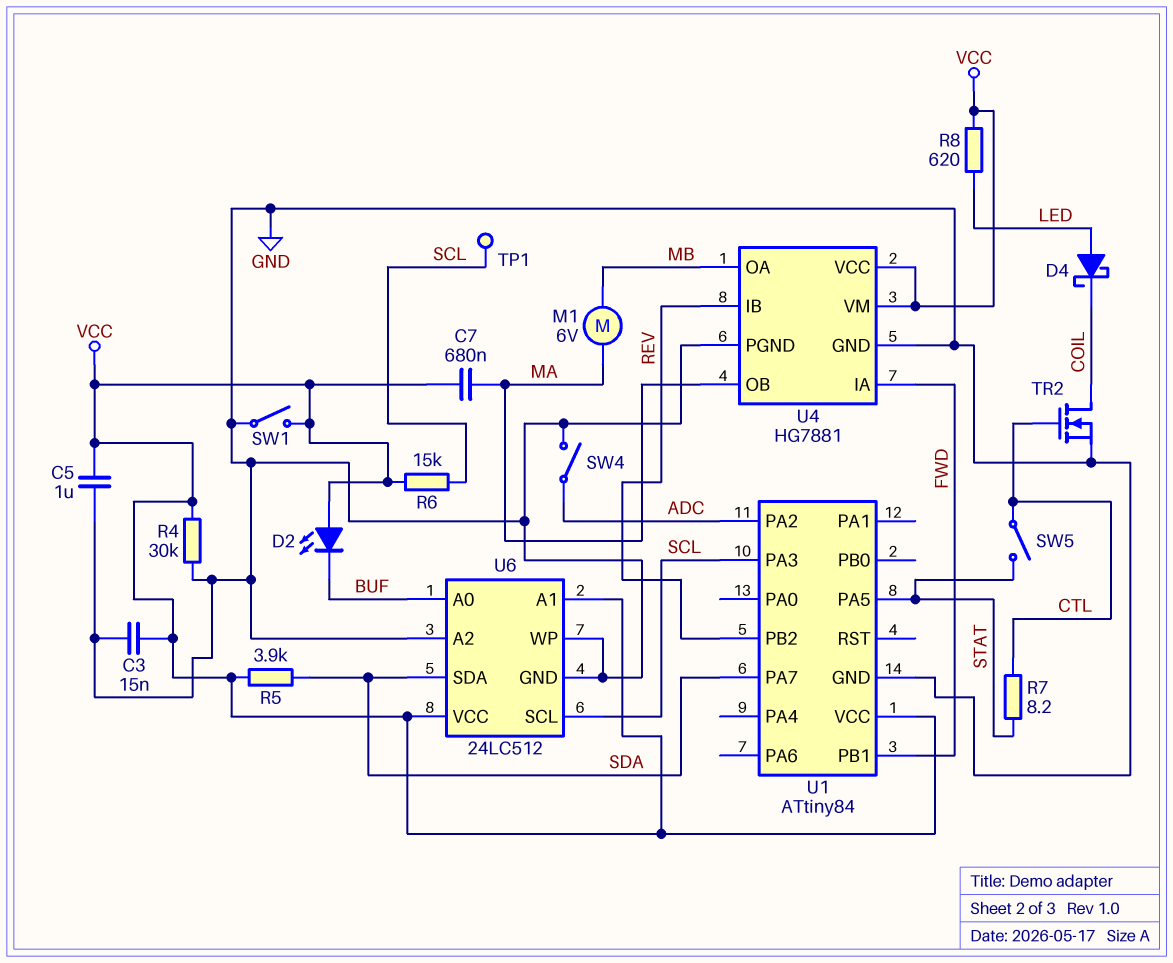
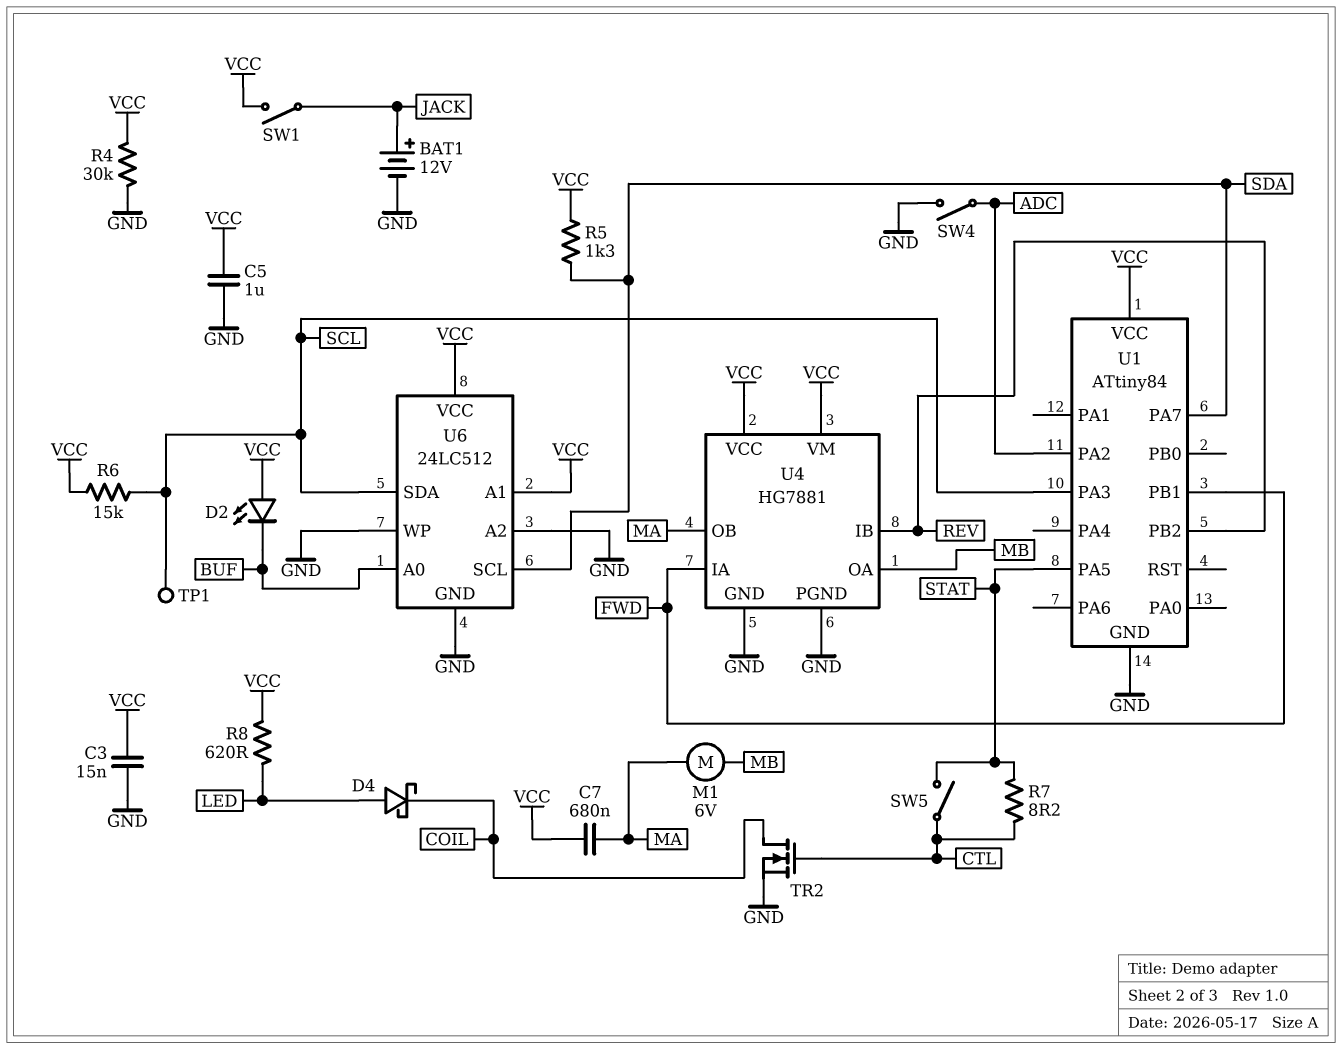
BAT1: none -> 12V (plus JACK, minus GND)
R5: 3.9k (SDA, VCC) -> 1.3k (SDA, VCC)
SW1: switch (GND, VCC) -> switch (JACK, VCC)
U6 pin SCL: SCL -> SDA
U6 pin SDA: SDA -> SCL

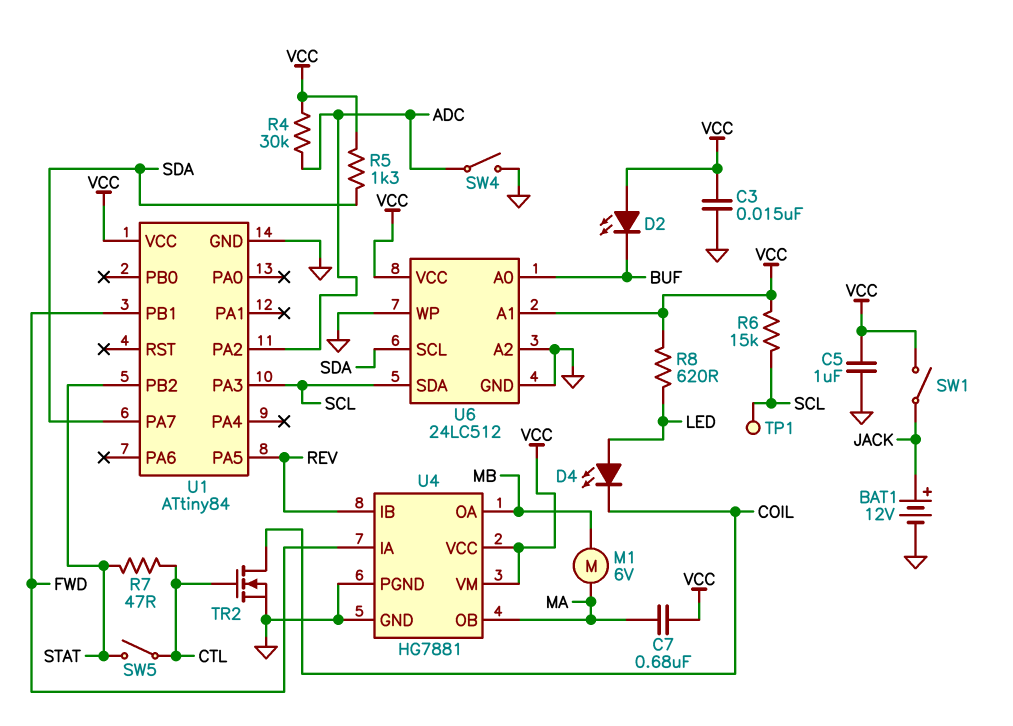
D4: schottky (A LED, K COIL) -> LED (A LED, K COIL)
R4: 30k (GND, VCC) -> 30k (ADC, VCC)
R7: 8.2 (CTL, STAT) -> 47 (CTL, STAT)
U1 pin PA5: STAT -> REV
U1 pin PB2: REV -> STAT

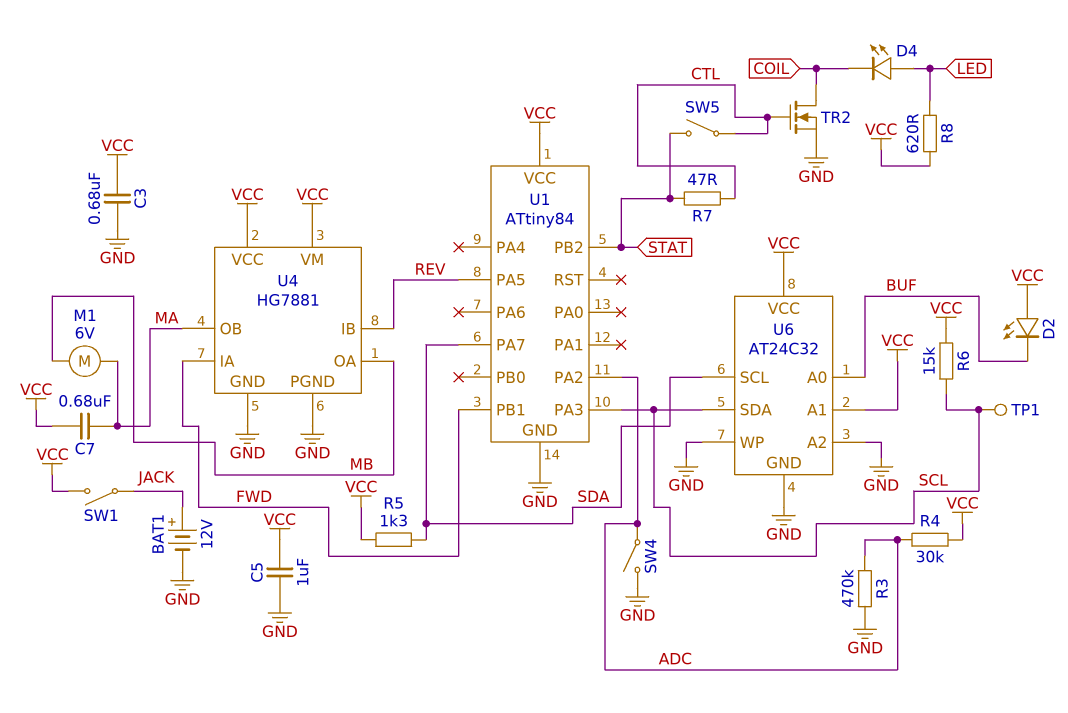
C3: 15nF (GND, VCC) -> 680nF (GND, VCC)
R3: none -> 470k (ADC, GND)
U6: 24LC512 -> AT24C32

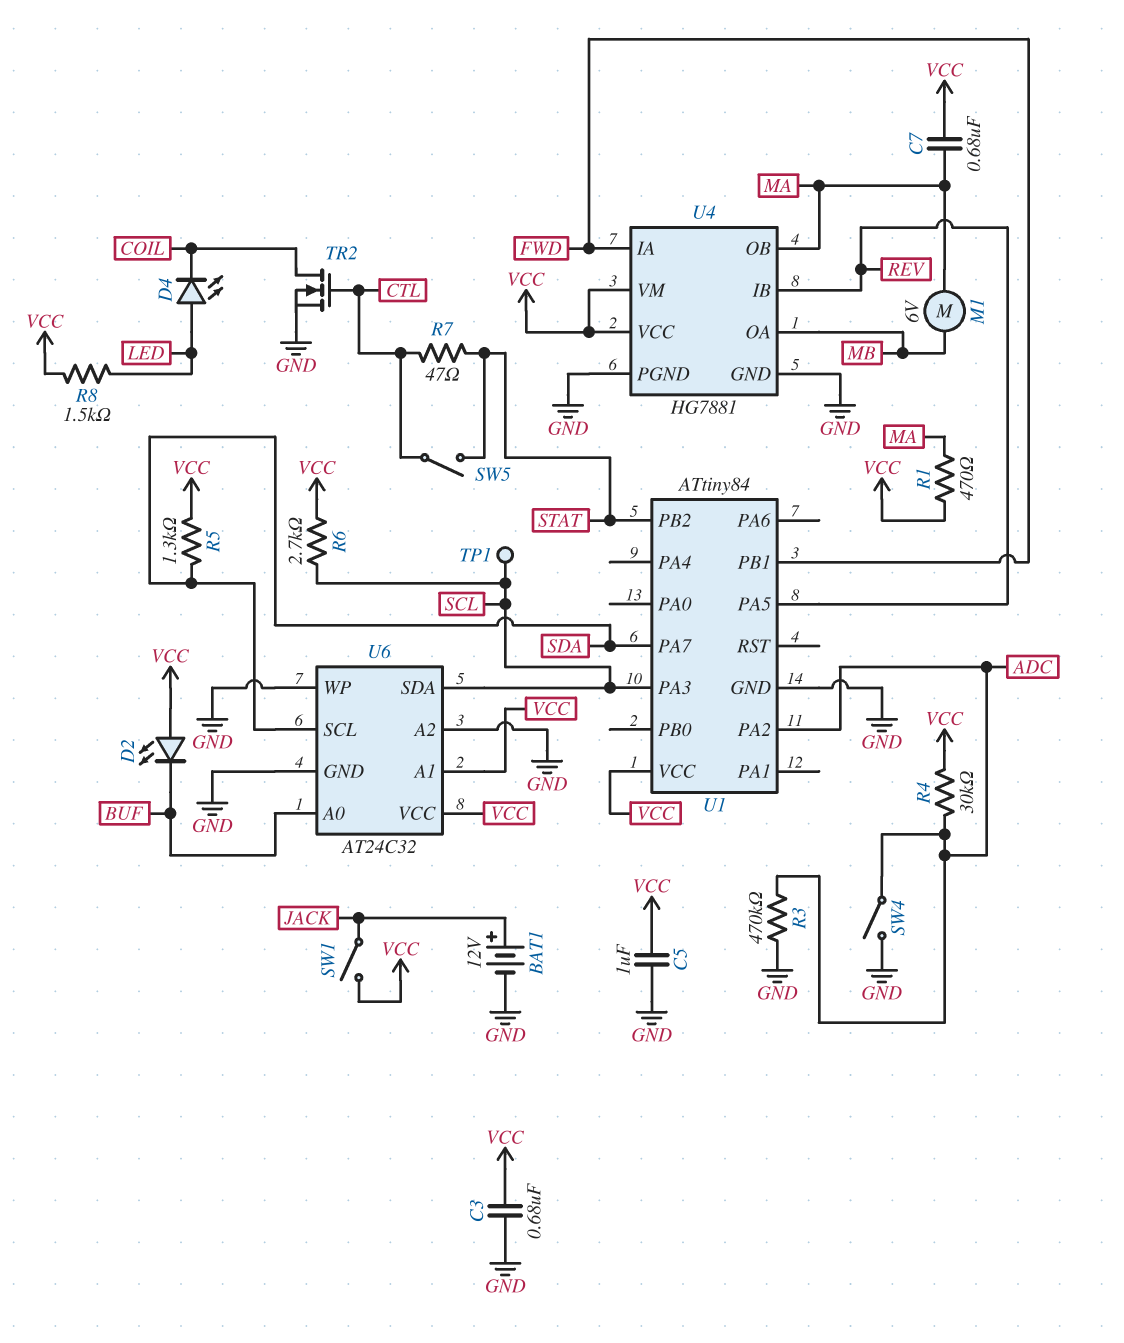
R1: none -> 470 (MA, VCC)
R6: 15k (SCL, VCC) -> 2.7k (SCL, VCC)
R8: 620 (LED, VCC) -> 1.5k (LED, VCC)

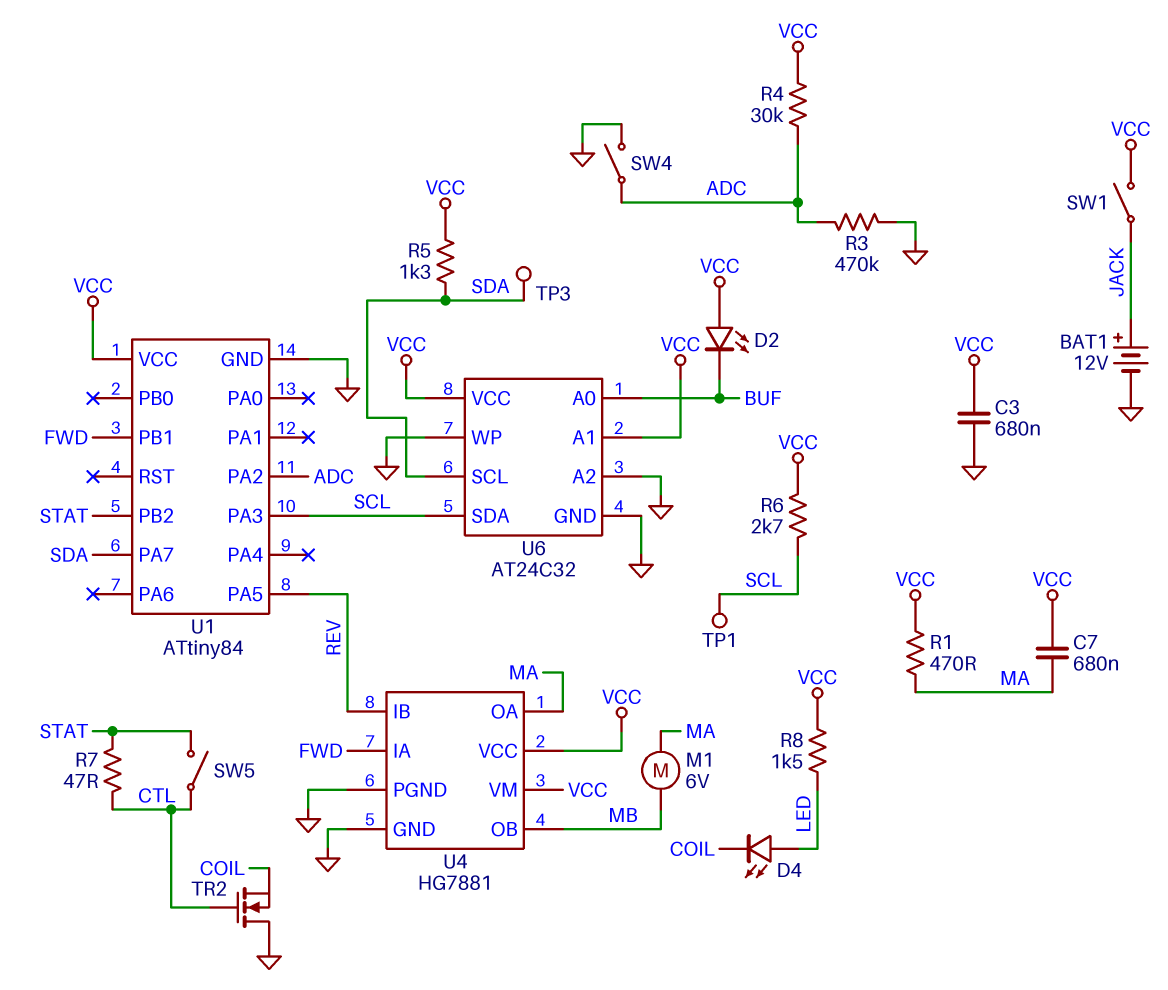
C5: 1uF (GND, VCC) -> none
TP3: none -> test point (SDA)
TR2: NMOS (G CTL, D COIL, S GND) -> NMOS (G CTL, D GND, S COIL)
U4 pin OA: MB -> MA
U4 pin OB: MA -> MB

